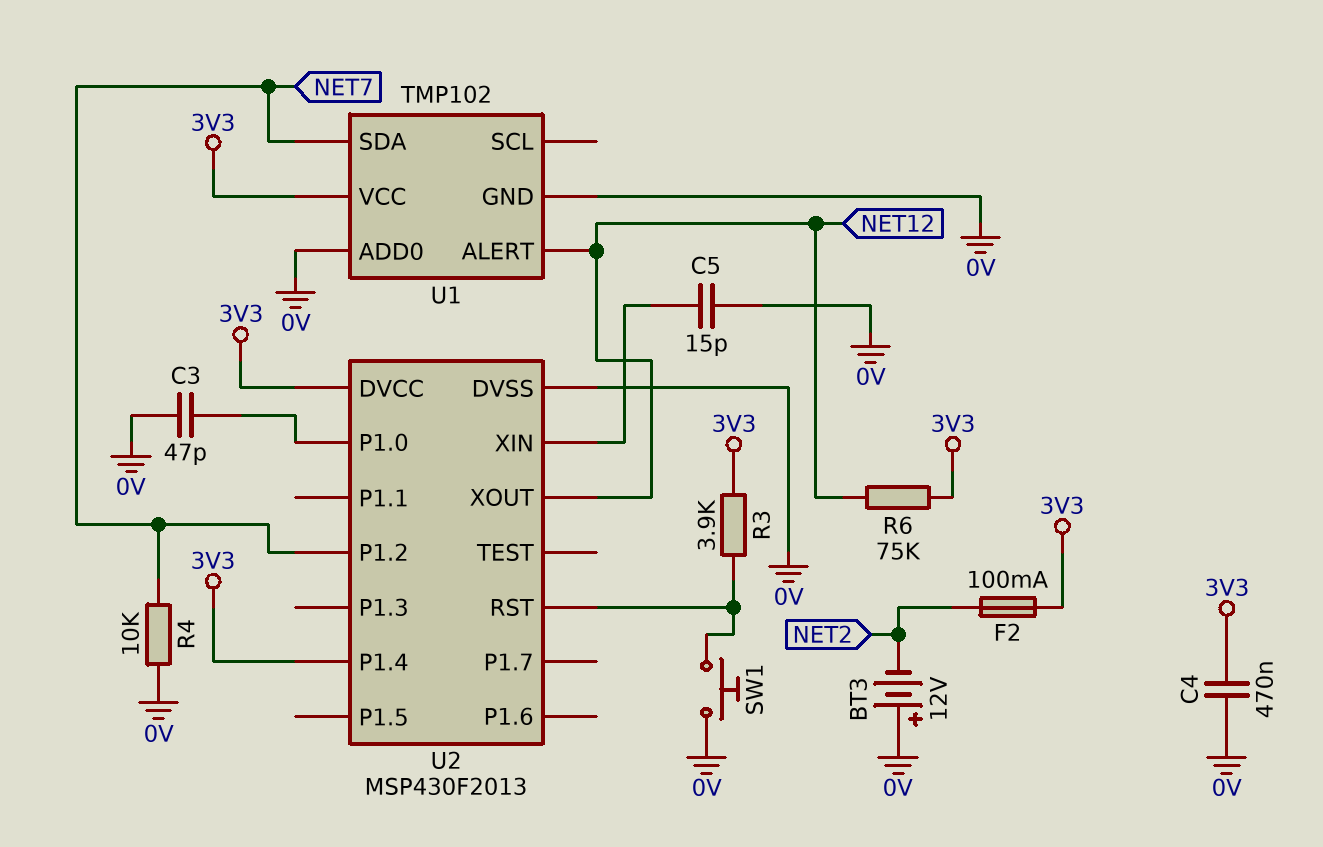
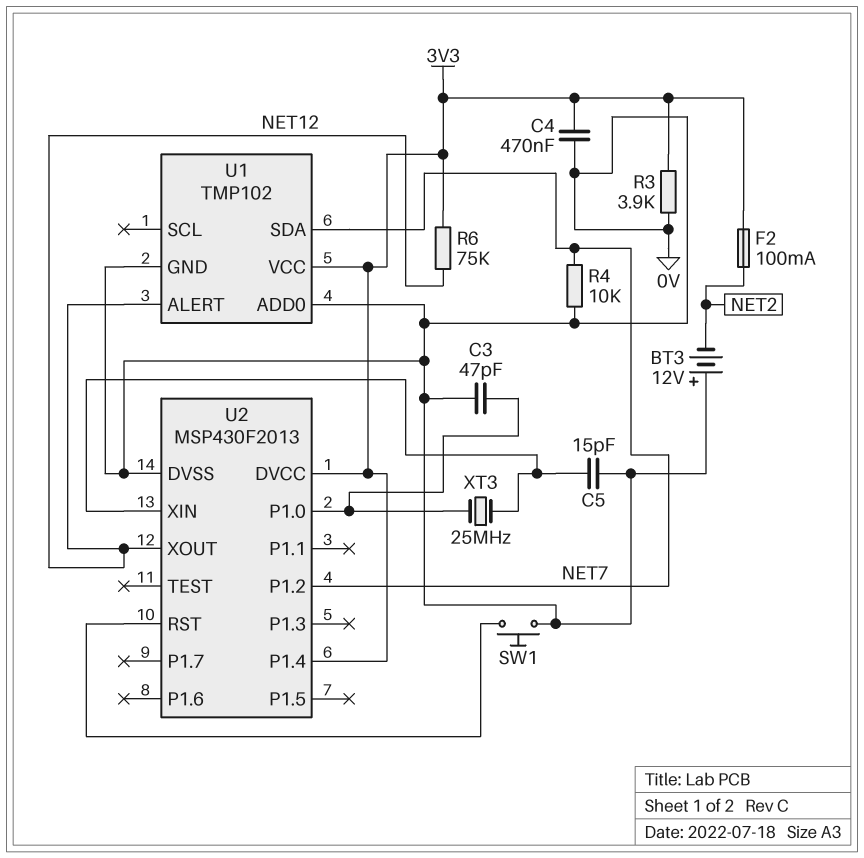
R3: 3.9k (3V3, U2/RST) -> 3.9k (0V, 3V3)
XT3: none -> 25MHz (U2/P1.0, U2/XIN)

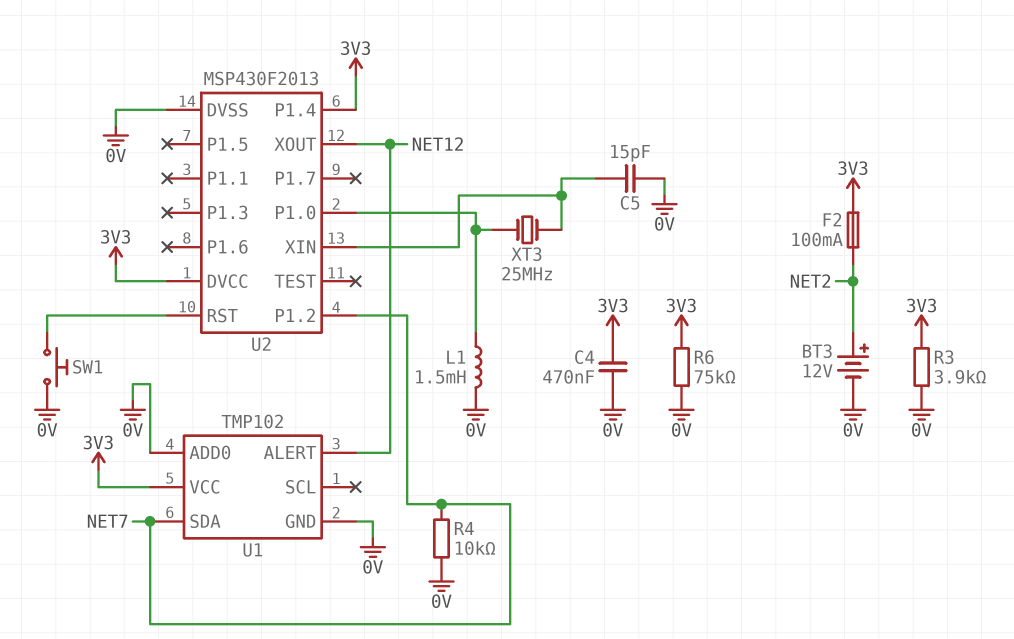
BT3: 12V (plus 0V, minus NET2) -> 12V (plus NET2, minus 0V)
C3: 47pF (0V, U2/P1.0) -> none
L1: none -> 1.5mH (0V, U2/P1.0)
R6: 75k (3V3, NET12) -> 75k (0V, 3V3)

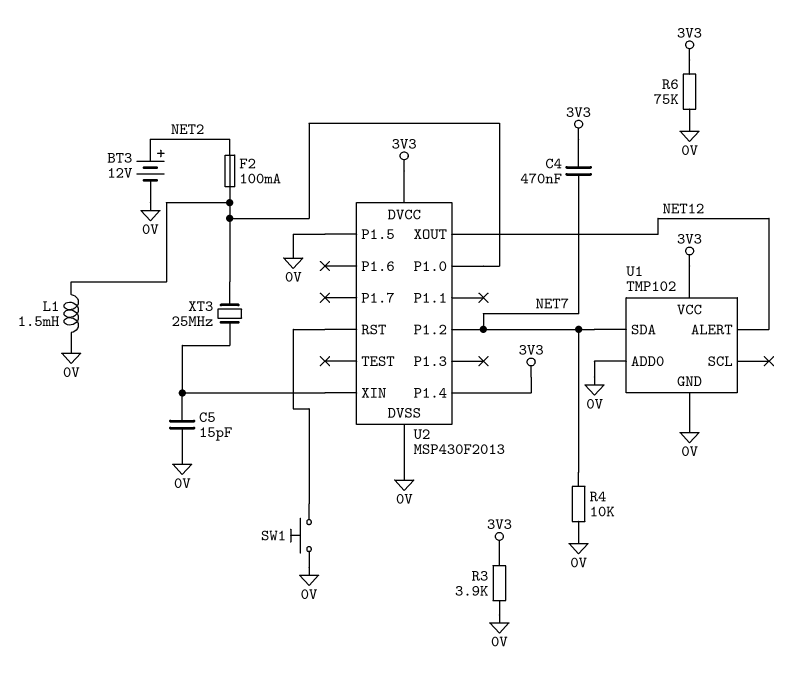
C4: 470nF (0V, 3V3) -> 470nF (3V3, NET7)
F2: 100mA (3V3, NET2) -> 100mA (NET2, U2/P1.0)
U2 pin P1.5: none -> 0V

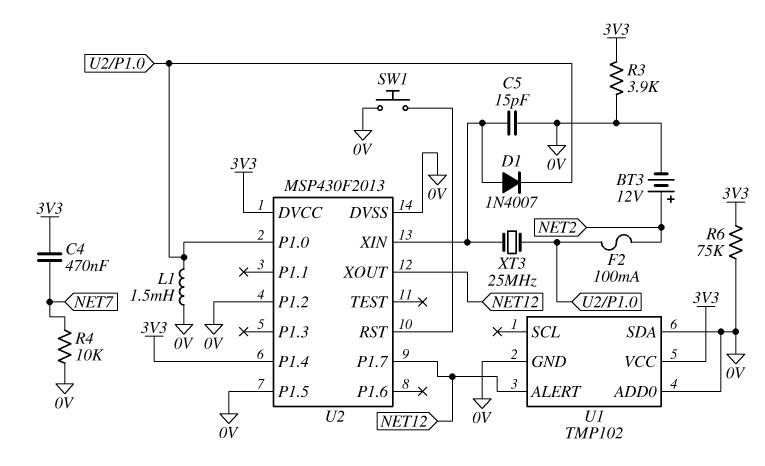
D1: none -> diode 1N4007 (A U2/XIN, K U2/P1.0)
U1 pin SDA: NET7 -> 0V
U2 pin P1.2: NET7 -> 0V
U2 pin P1.7: none -> NET12

